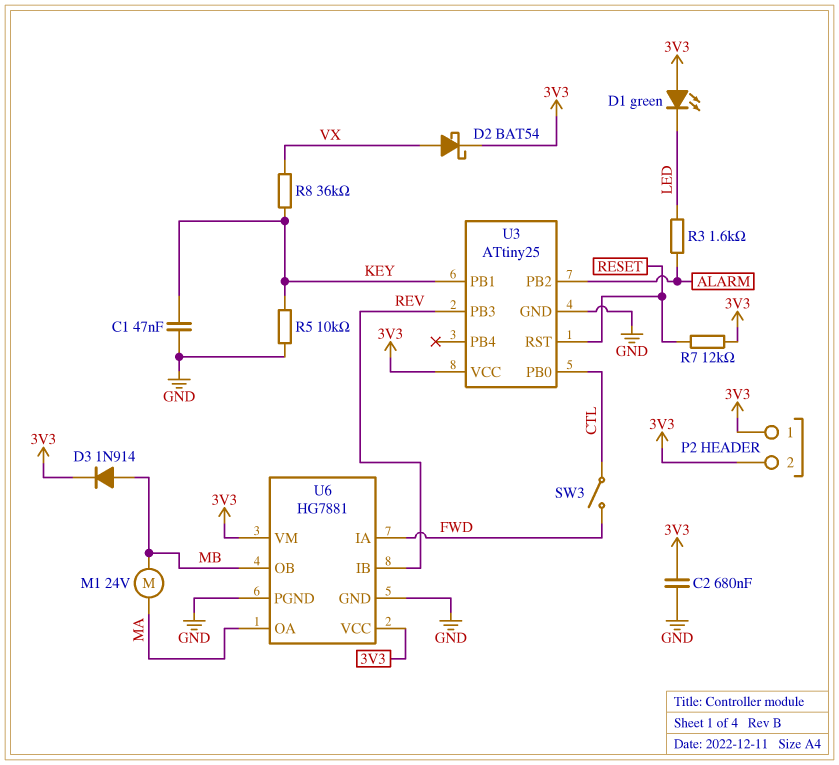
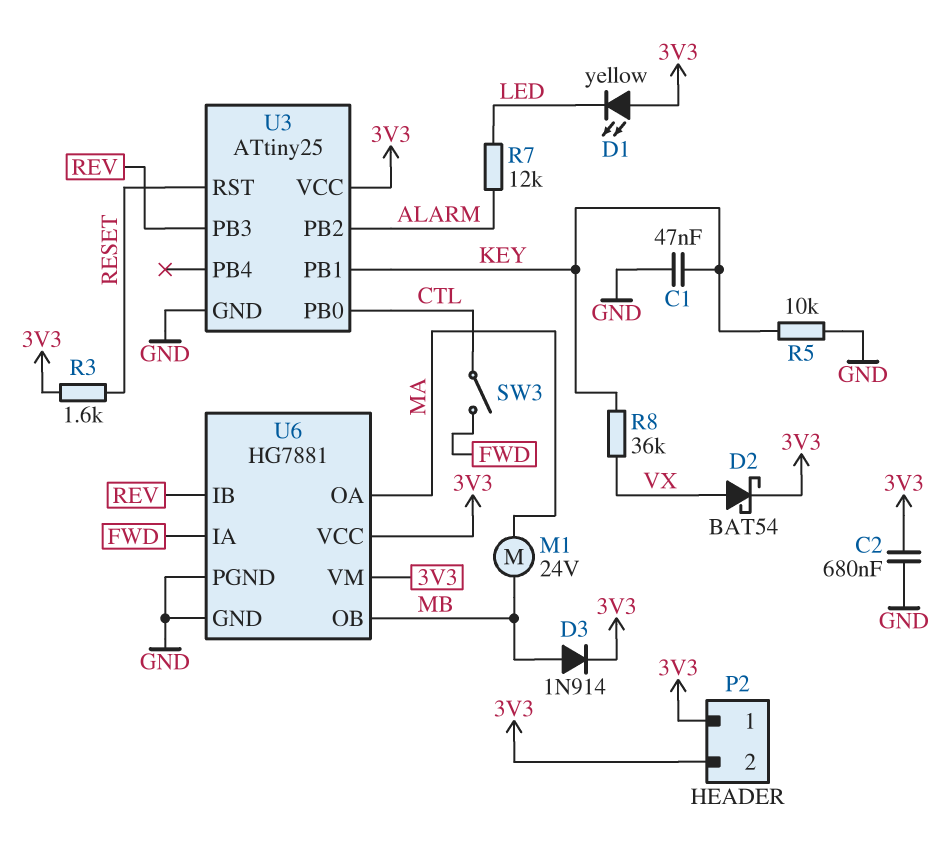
D1: LED green (A 3V3, K LED) -> LED yellow (A 3V3, K LED)
R3: 1.6k (ALARM, LED) -> 1.6k (3V3, RESET)
R7: 12k (3V3, RESET) -> 12k (ALARM, LED)

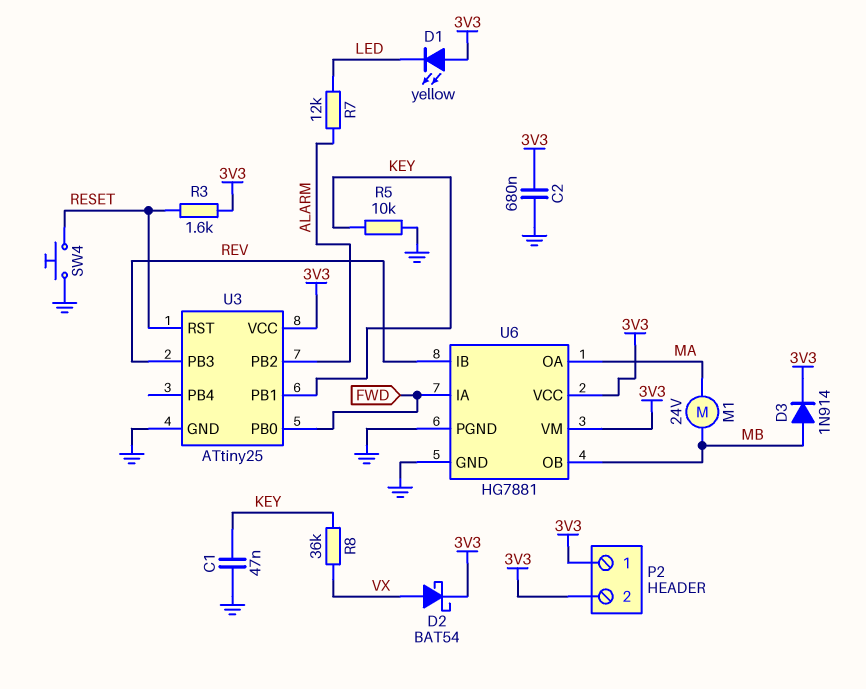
SW3: switch (CTL, FWD) -> none
SW4: none -> button (GND, RESET)
U3 pin PB0: CTL -> FWD

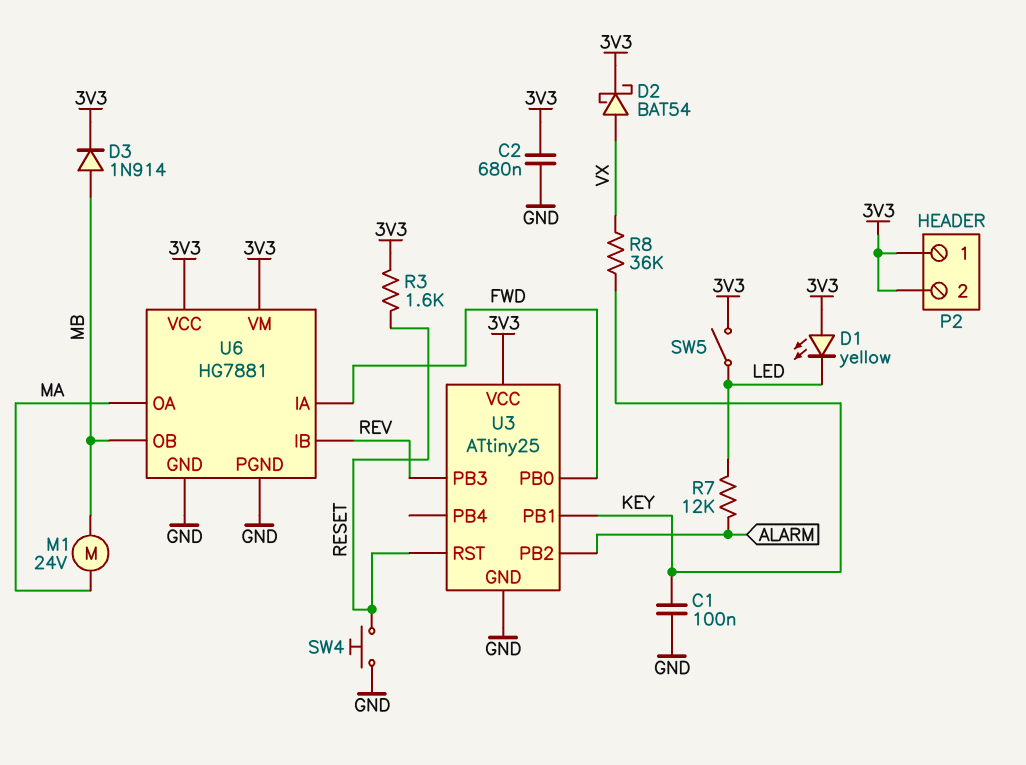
C1: 47nF (GND, KEY) -> 100nF (GND, KEY)
R5: 10k (GND, KEY) -> none
SW5: none -> switch (3V3, LED)

